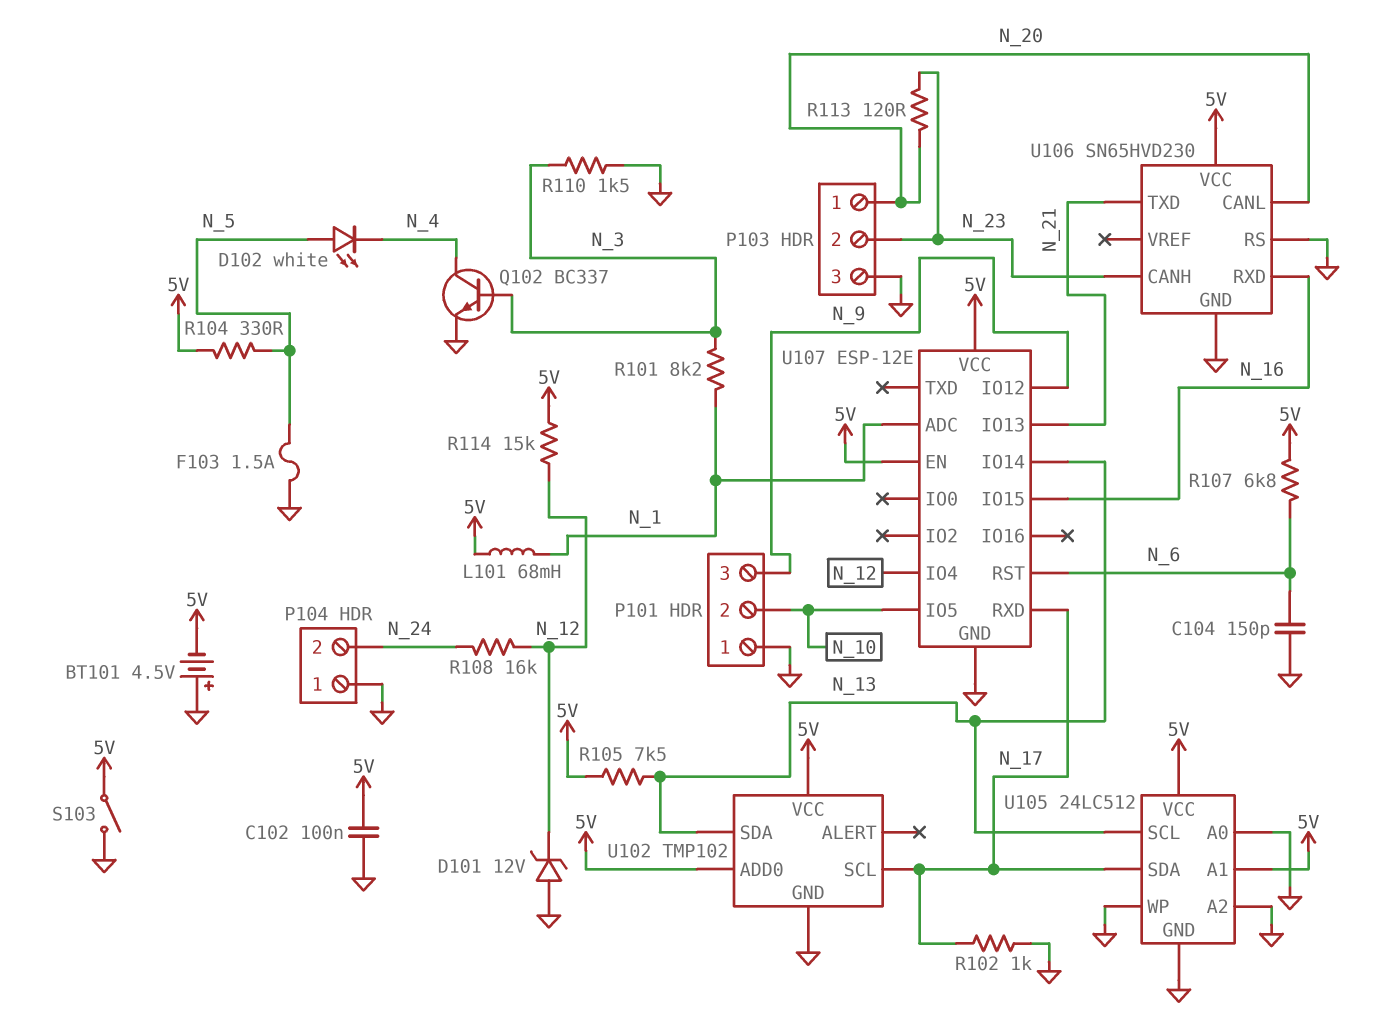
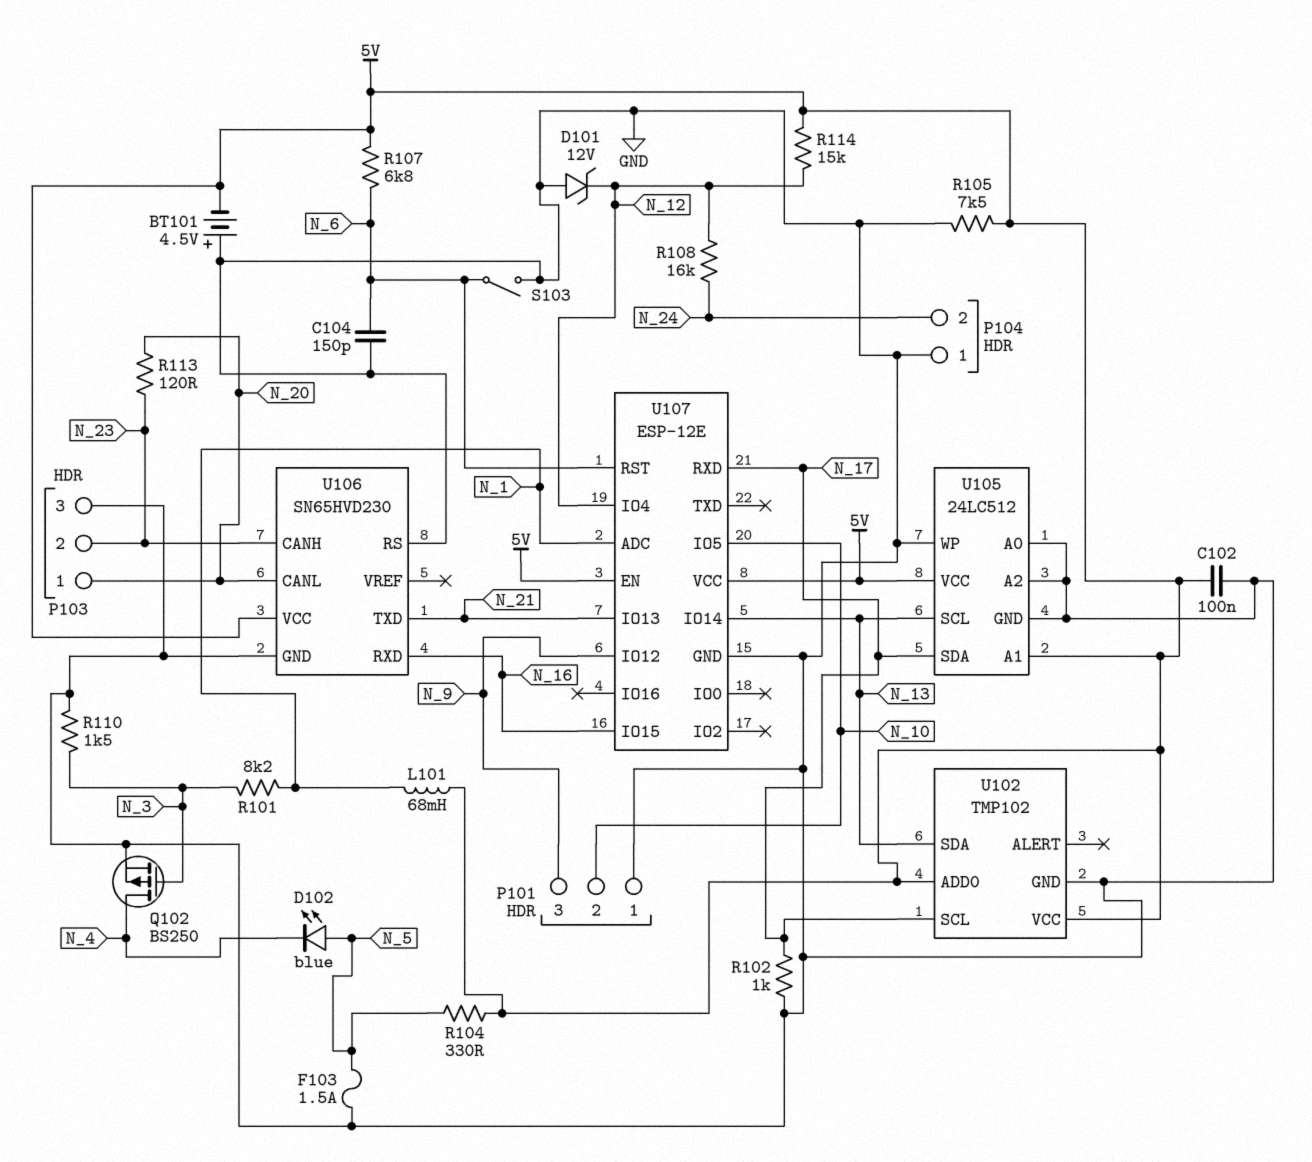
D102: LED white (A N_5, K N_4) -> LED blue (A N_5, K N_4)
Q102: NPN BC337 (B N_3, C N_4, E GND) -> PMOS BS250 (G N_3, D N_4, S GND)
R105: 7.5k (5V, N_13) -> 7.5k (5V, GND)
S103: switch (5V, GND) -> switch (GND, N_6)

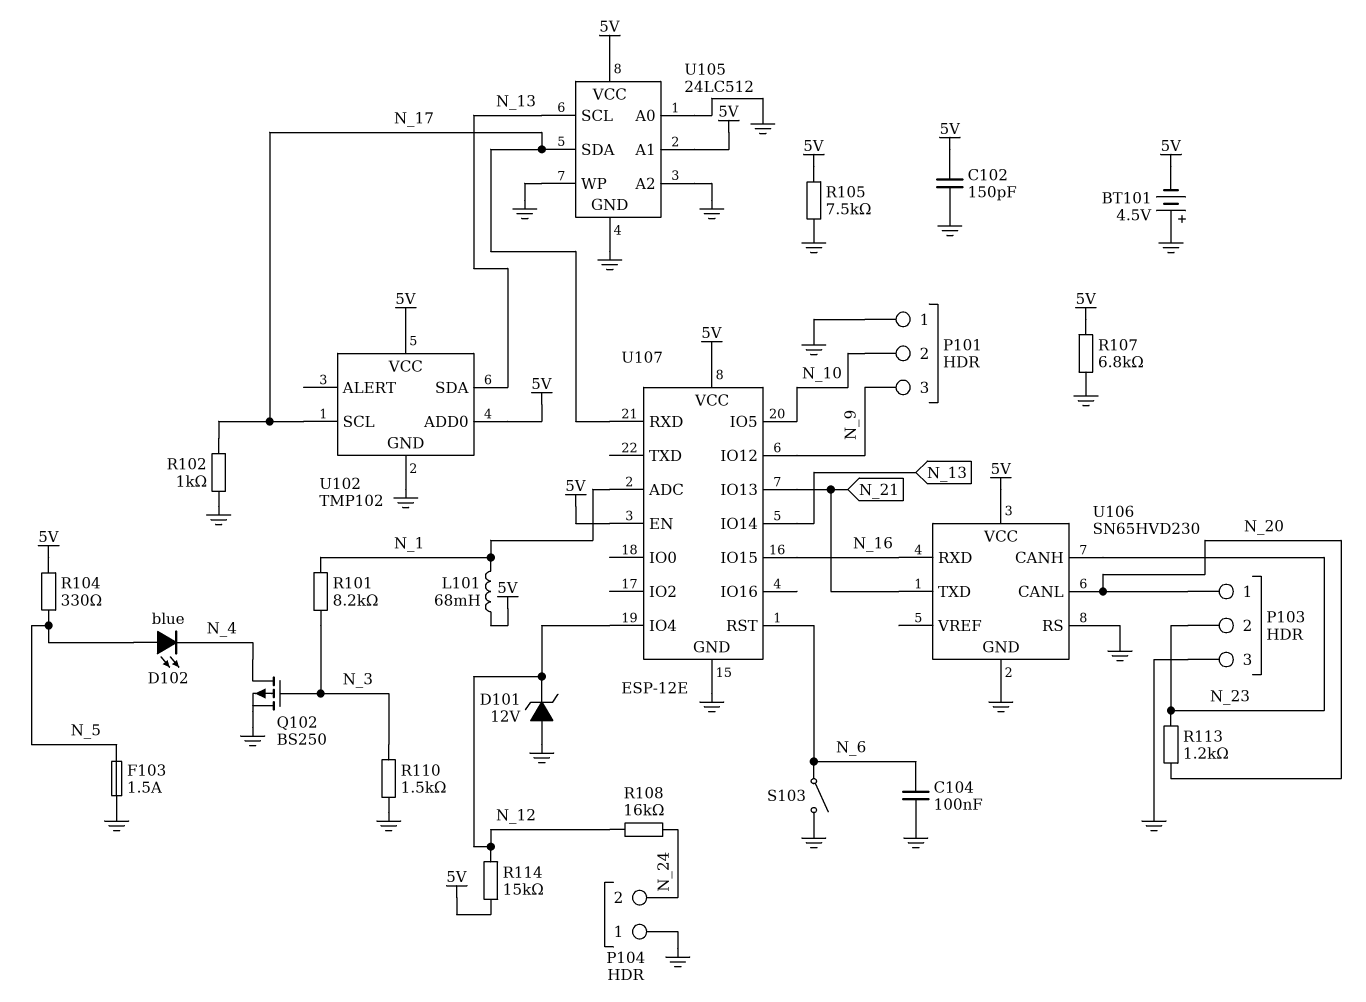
C102: 100nF (5V, GND) -> 150pF (5V, GND)
C104: 150pF (GND, N_6) -> 100nF (GND, N_6)
R107: 6.8k (5V, N_6) -> 6.8k (5V, GND)
R113: 120 (N_20, N_23) -> 1.2k (N_20, N_23)

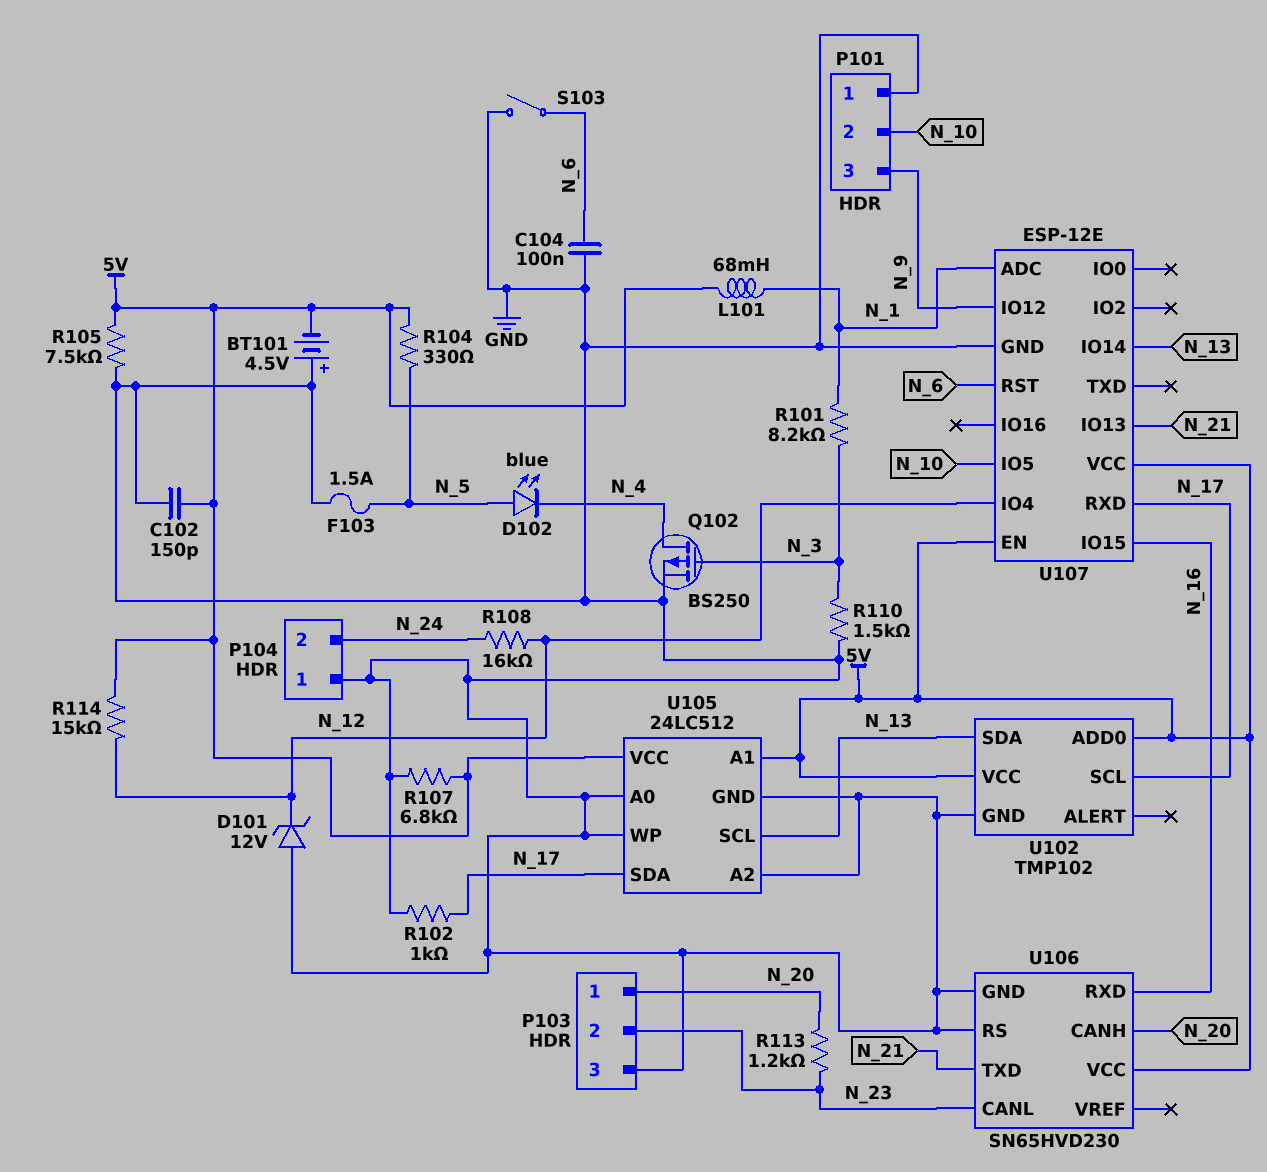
U106 pin CANH: N_23 -> N_20
U106 pin CANL: N_20 -> N_23

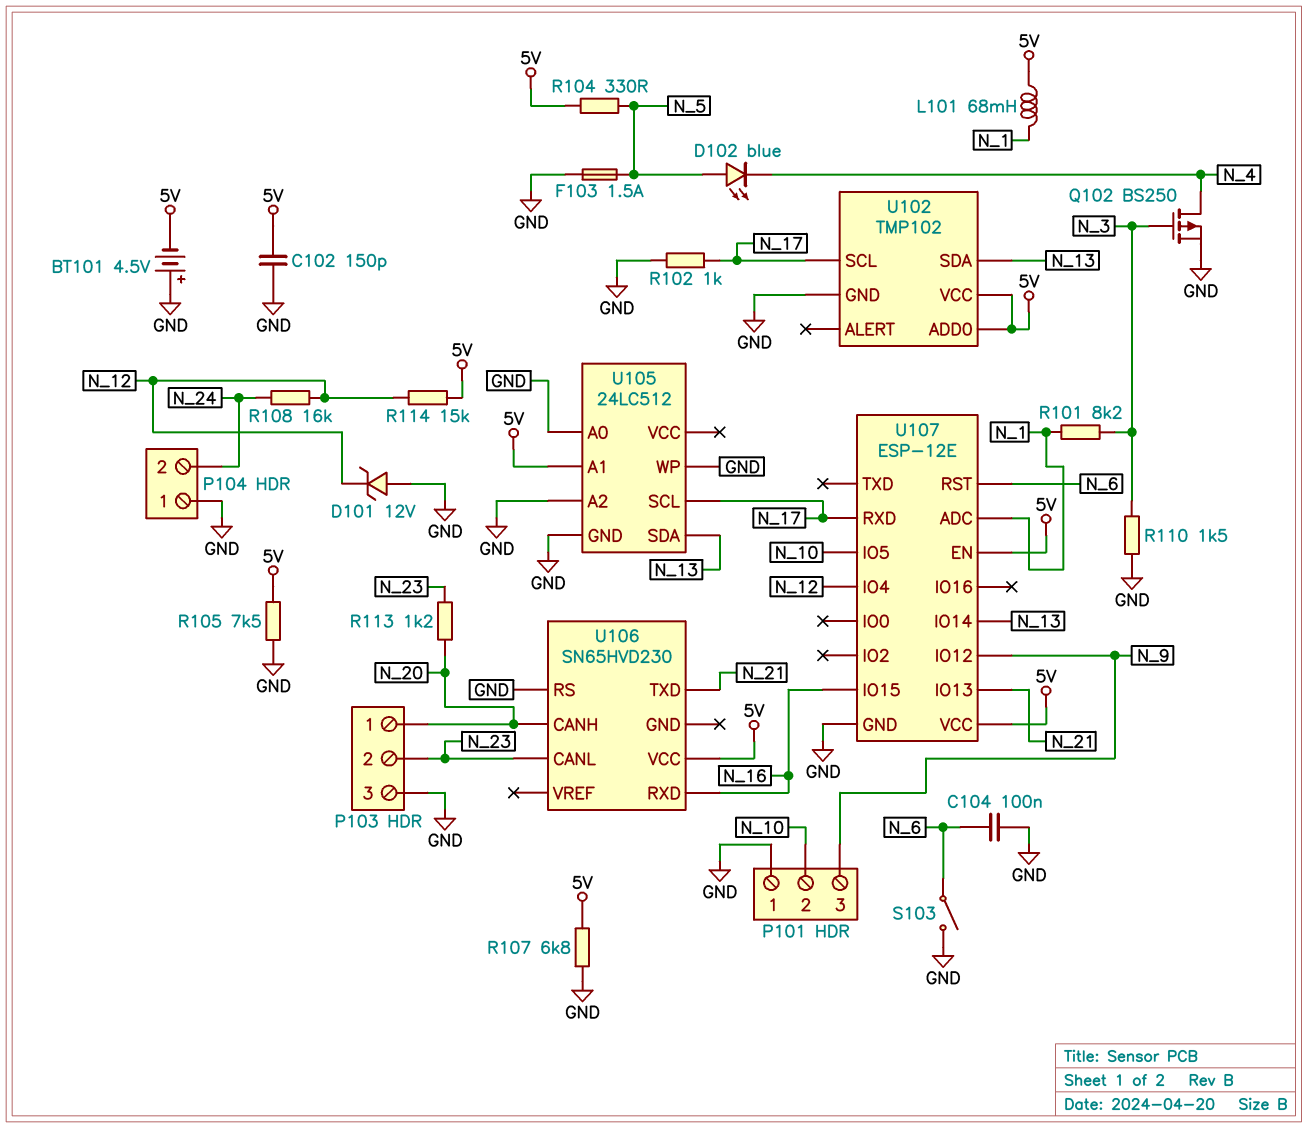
U105 pin SCL: N_13 -> N_17
U105 pin SDA: N_17 -> N_13
U105 pin VCC: 5V -> none
U106 pin GND: GND -> none

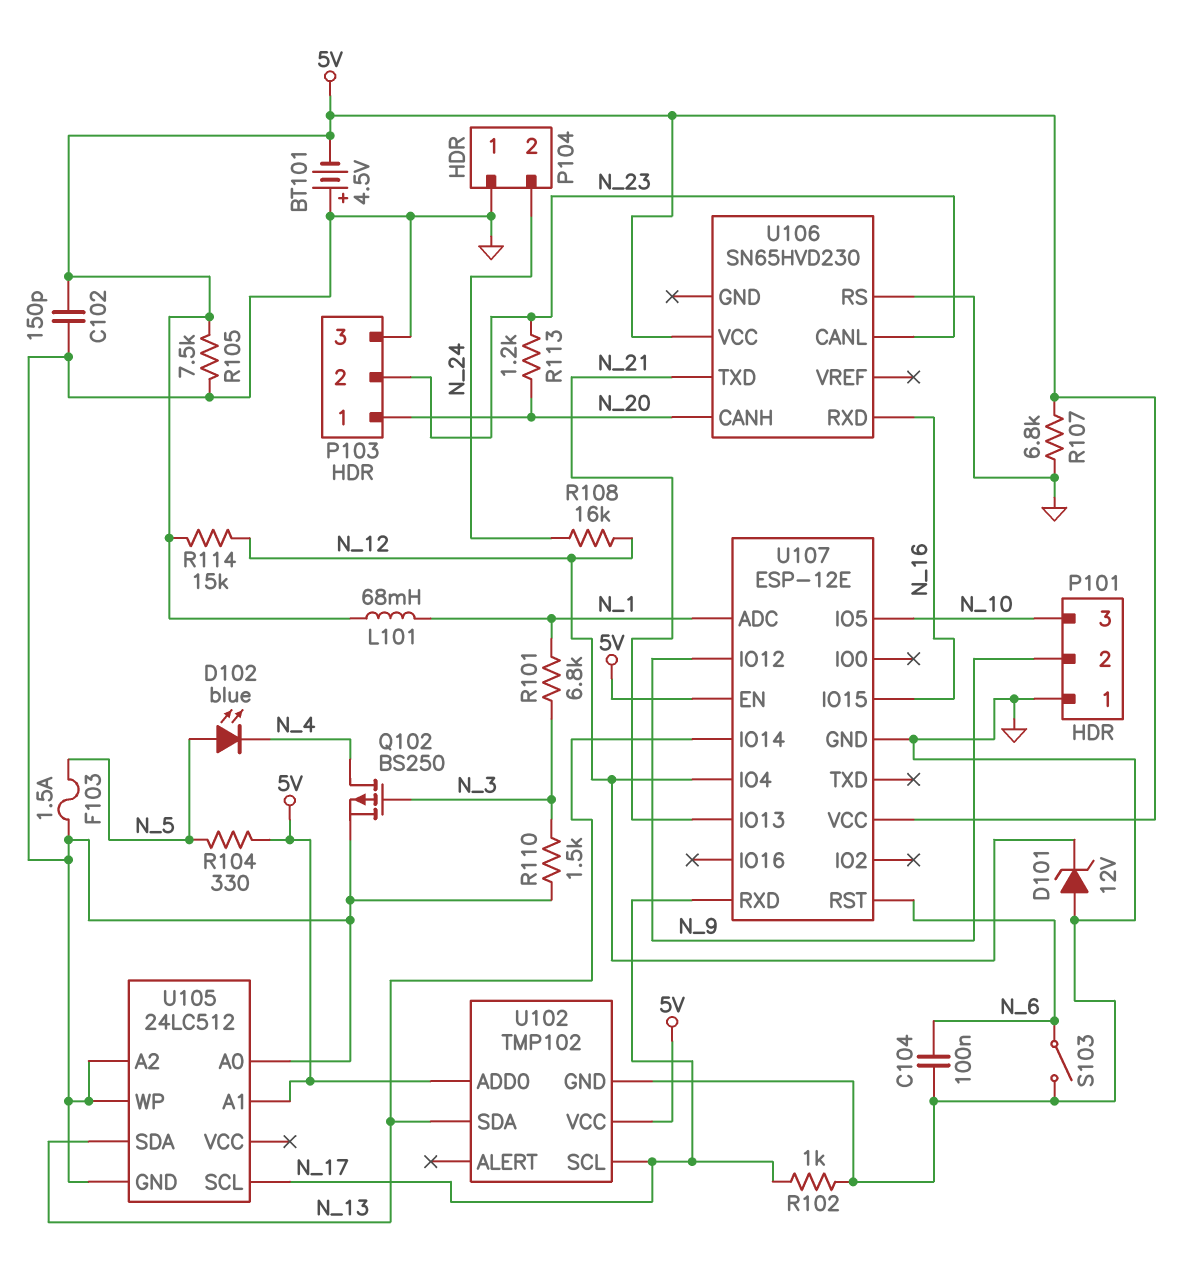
P101 pin 2: N_10 -> N_9
P101 pin 3: N_9 -> N_10
R101: 8.2k (N_1, N_3) -> 6.8k (N_1, N_3)

